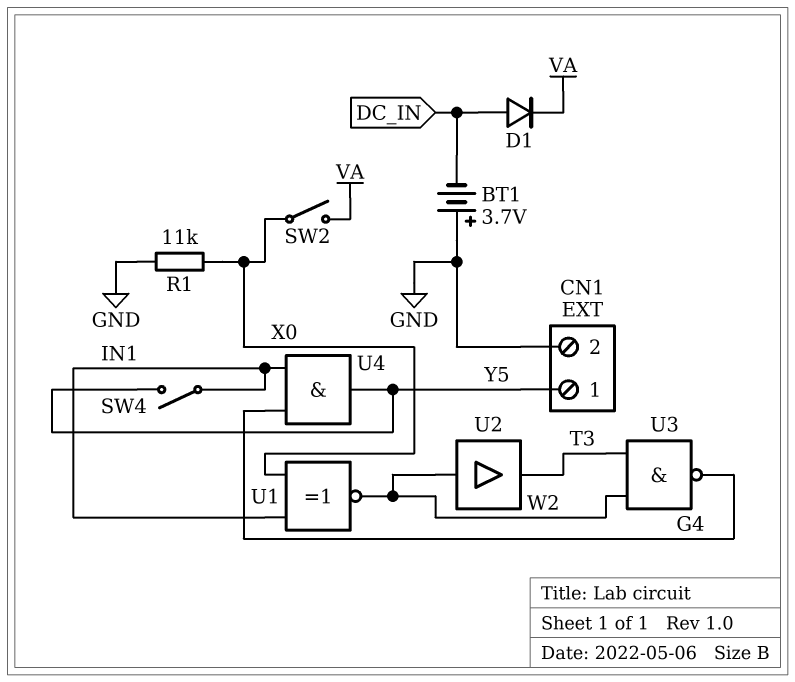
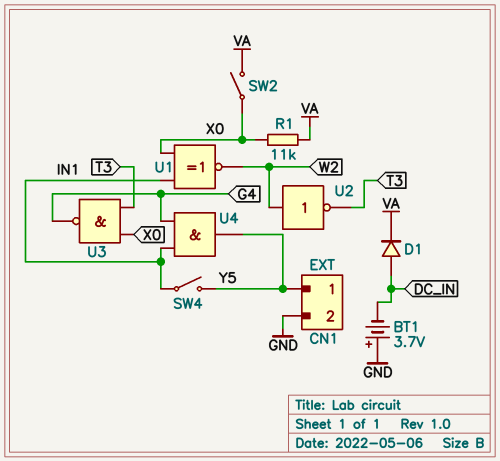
R1: 11k (GND, X0) -> 11k (VA, X0)
U2: buffer (in W2, out T3) -> NOT (in W2, out T3)
U3: NAND (in T3, in W2, out G4) -> NAND (in T3, in X0, out G4)

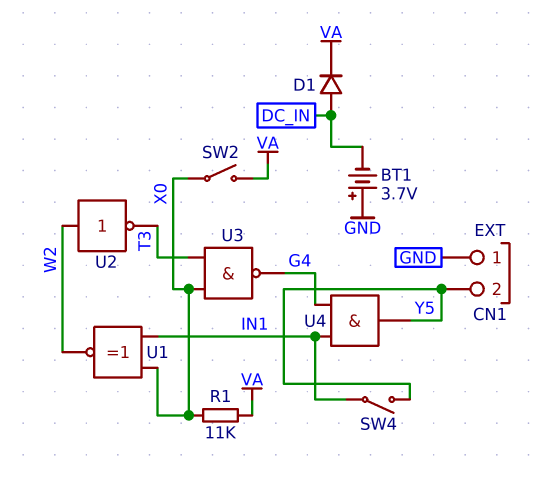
CN1 pin 1: Y5 -> GND
CN1 pin 2: GND -> Y5

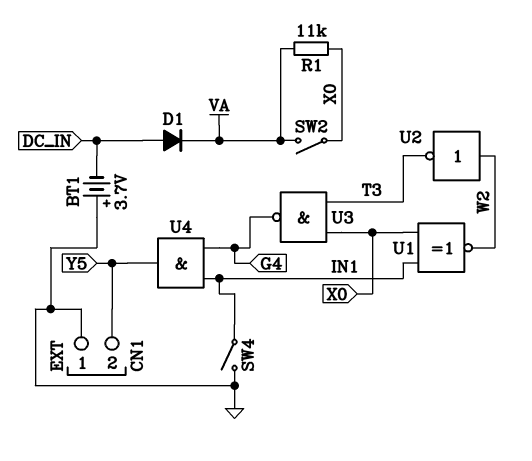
SW4: switch (IN1, Y5) -> switch (GND, IN1)

